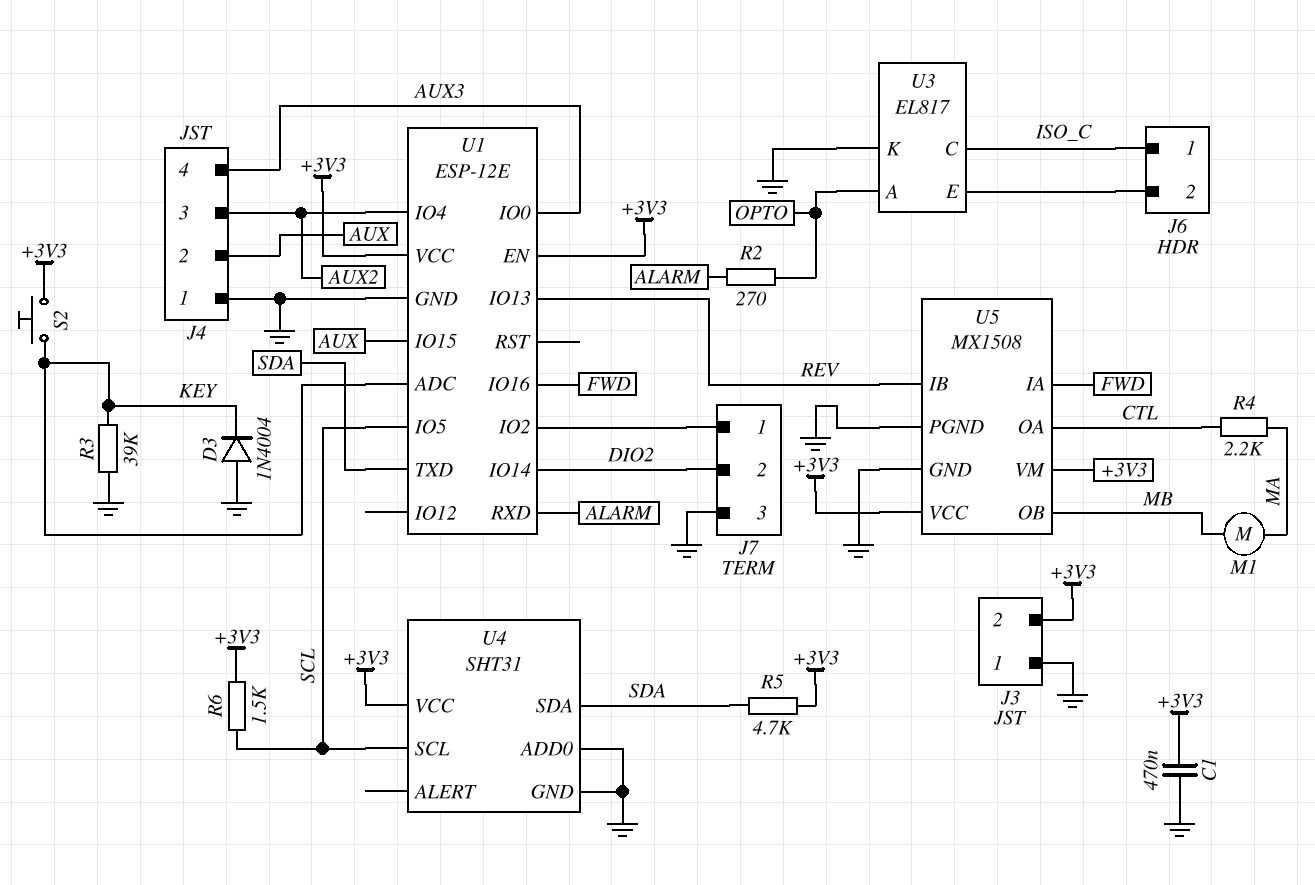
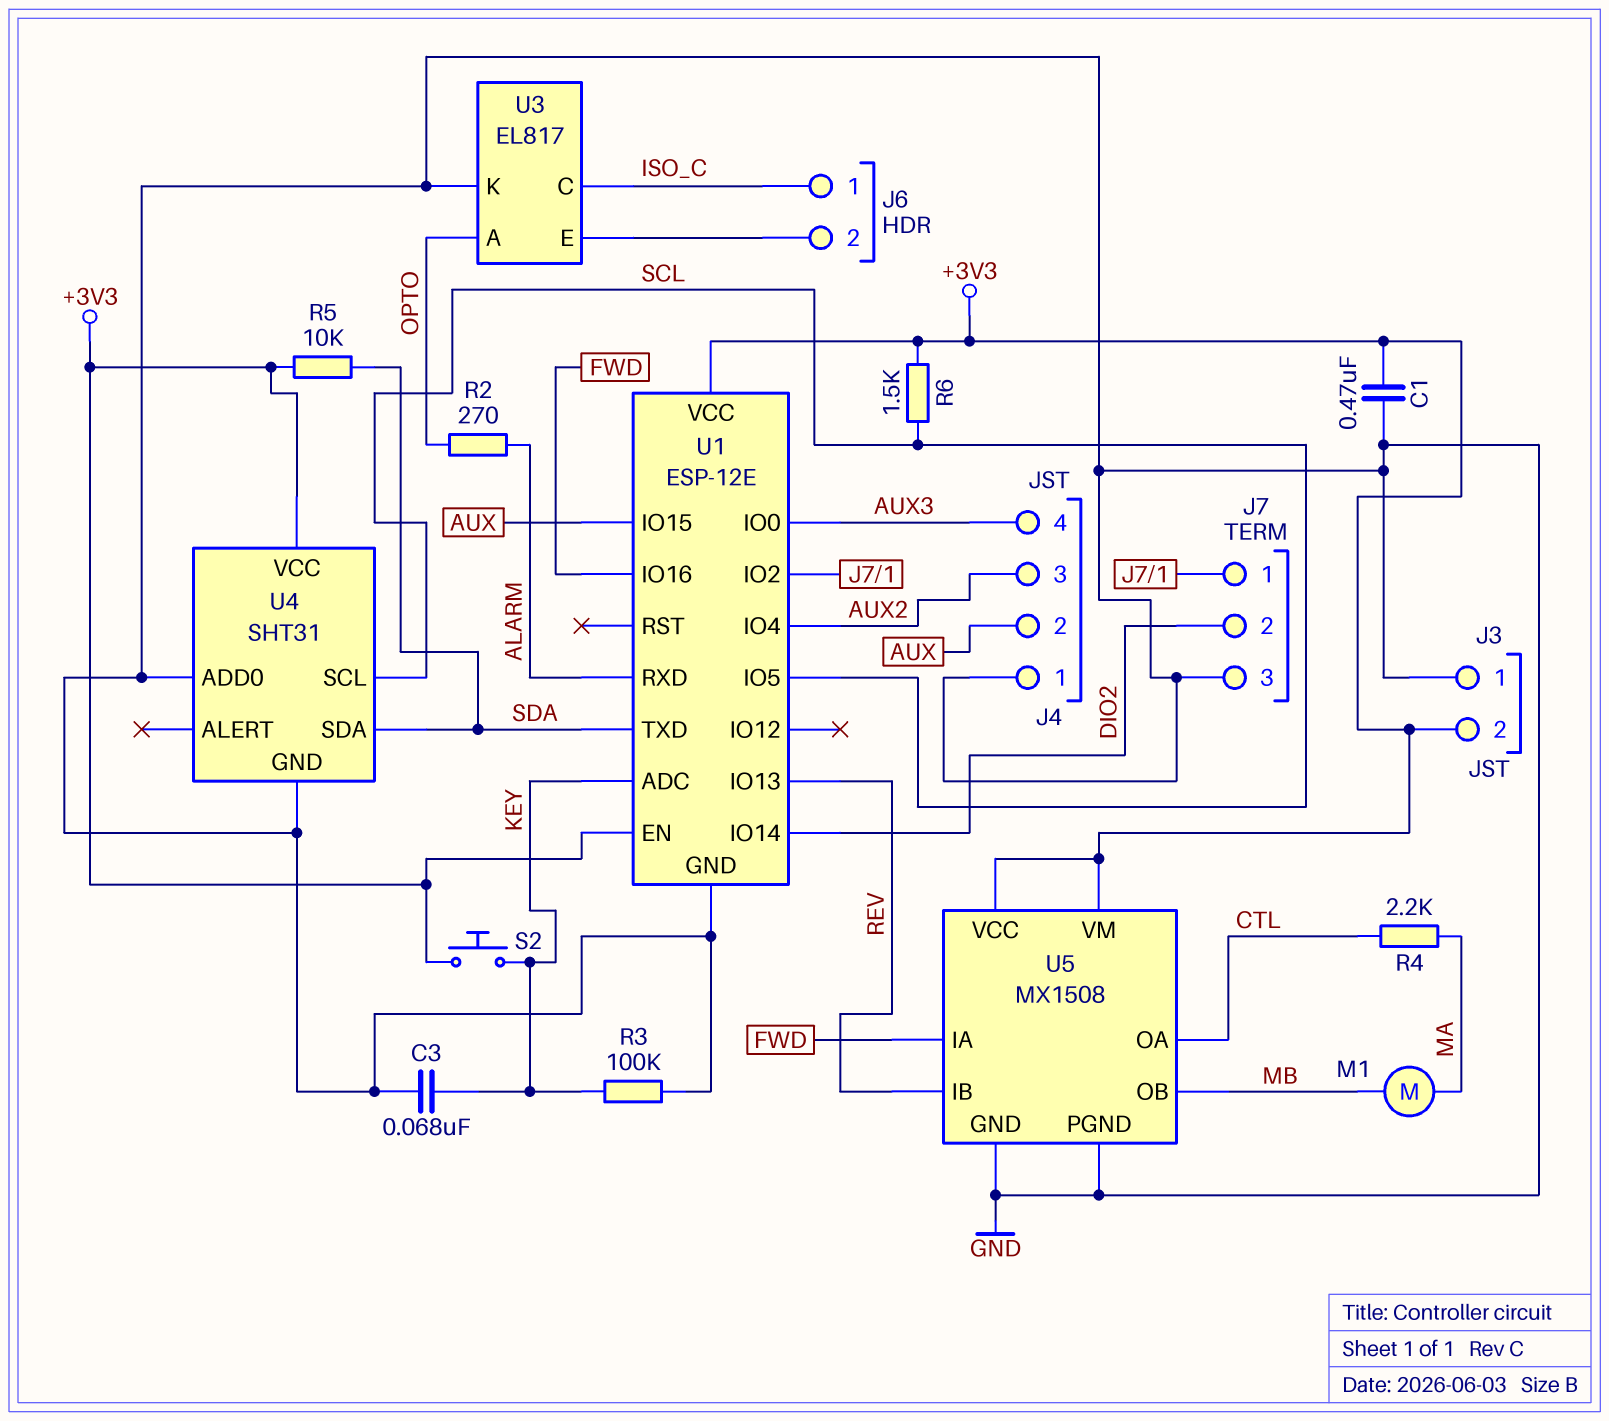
C3: none -> 68nF (GND, KEY)
D3: diode 1N4004 (A GND, K KEY) -> none
R3: 39k (GND, KEY) -> 100k (GND, KEY)
R5: 4.7k (+3V3, SDA) -> 10k (+3V3, SDA)

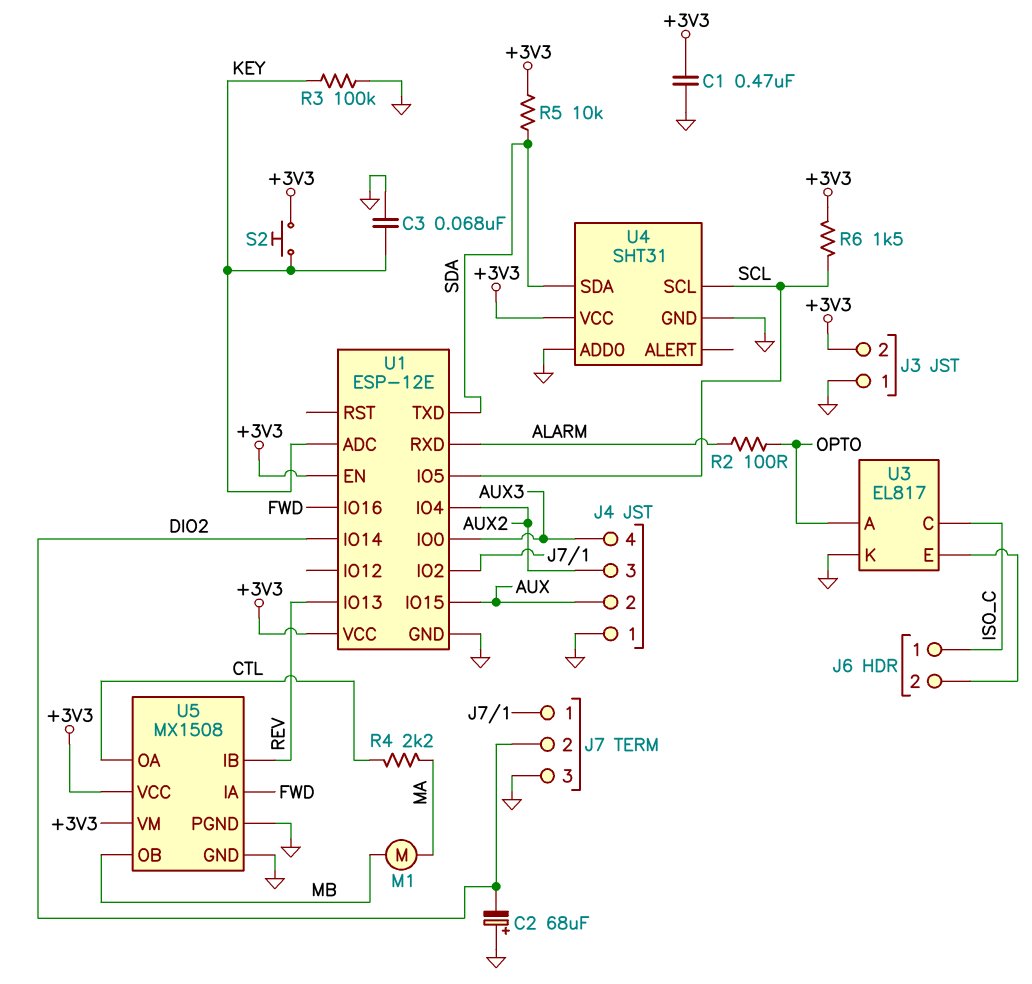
C2: none -> 68uF (plus GND, minus DIO2)
R2: 270 (ALARM, OPTO) -> 100 (ALARM, OPTO)

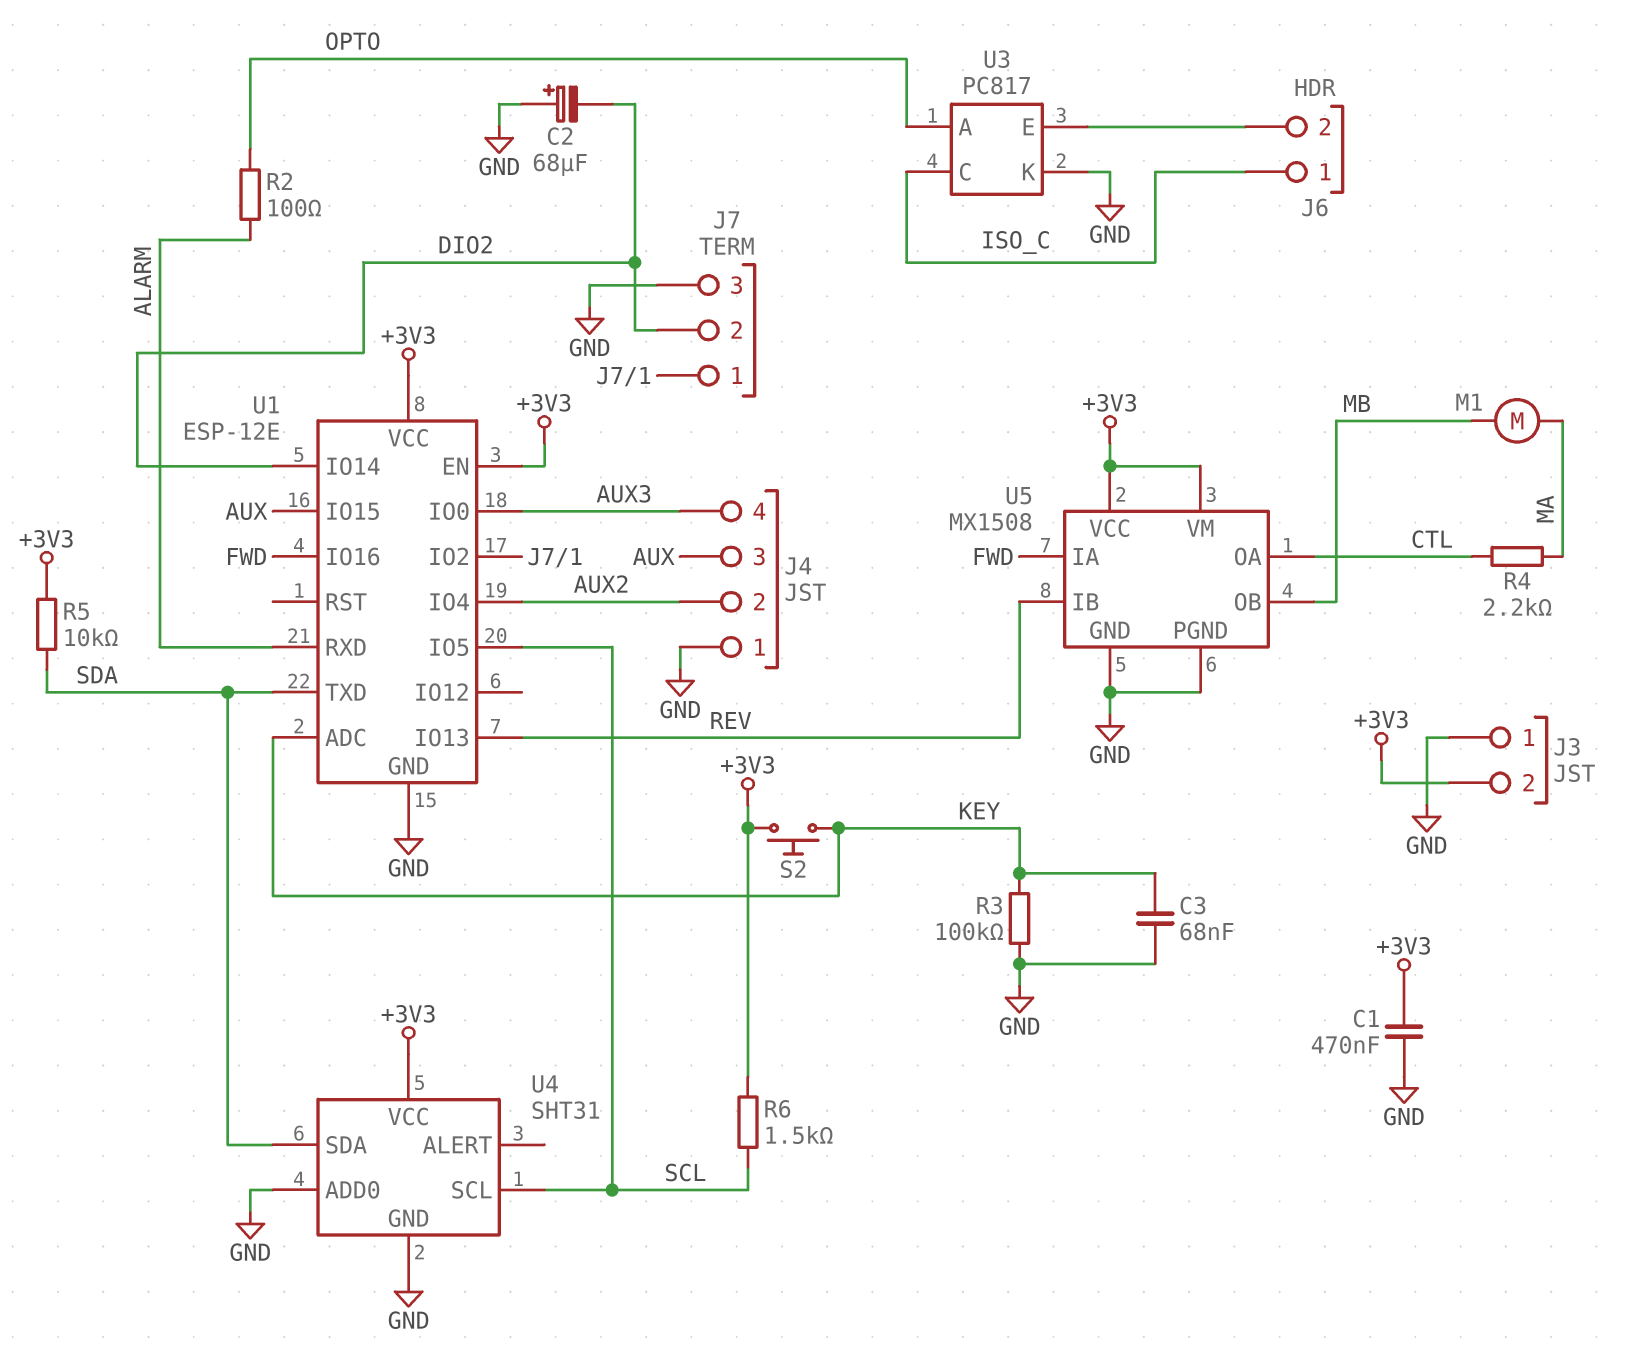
J4 pin 2: AUX -> AUX2
J4 pin 3: AUX2 -> AUX
U3: EL817 -> PC817

